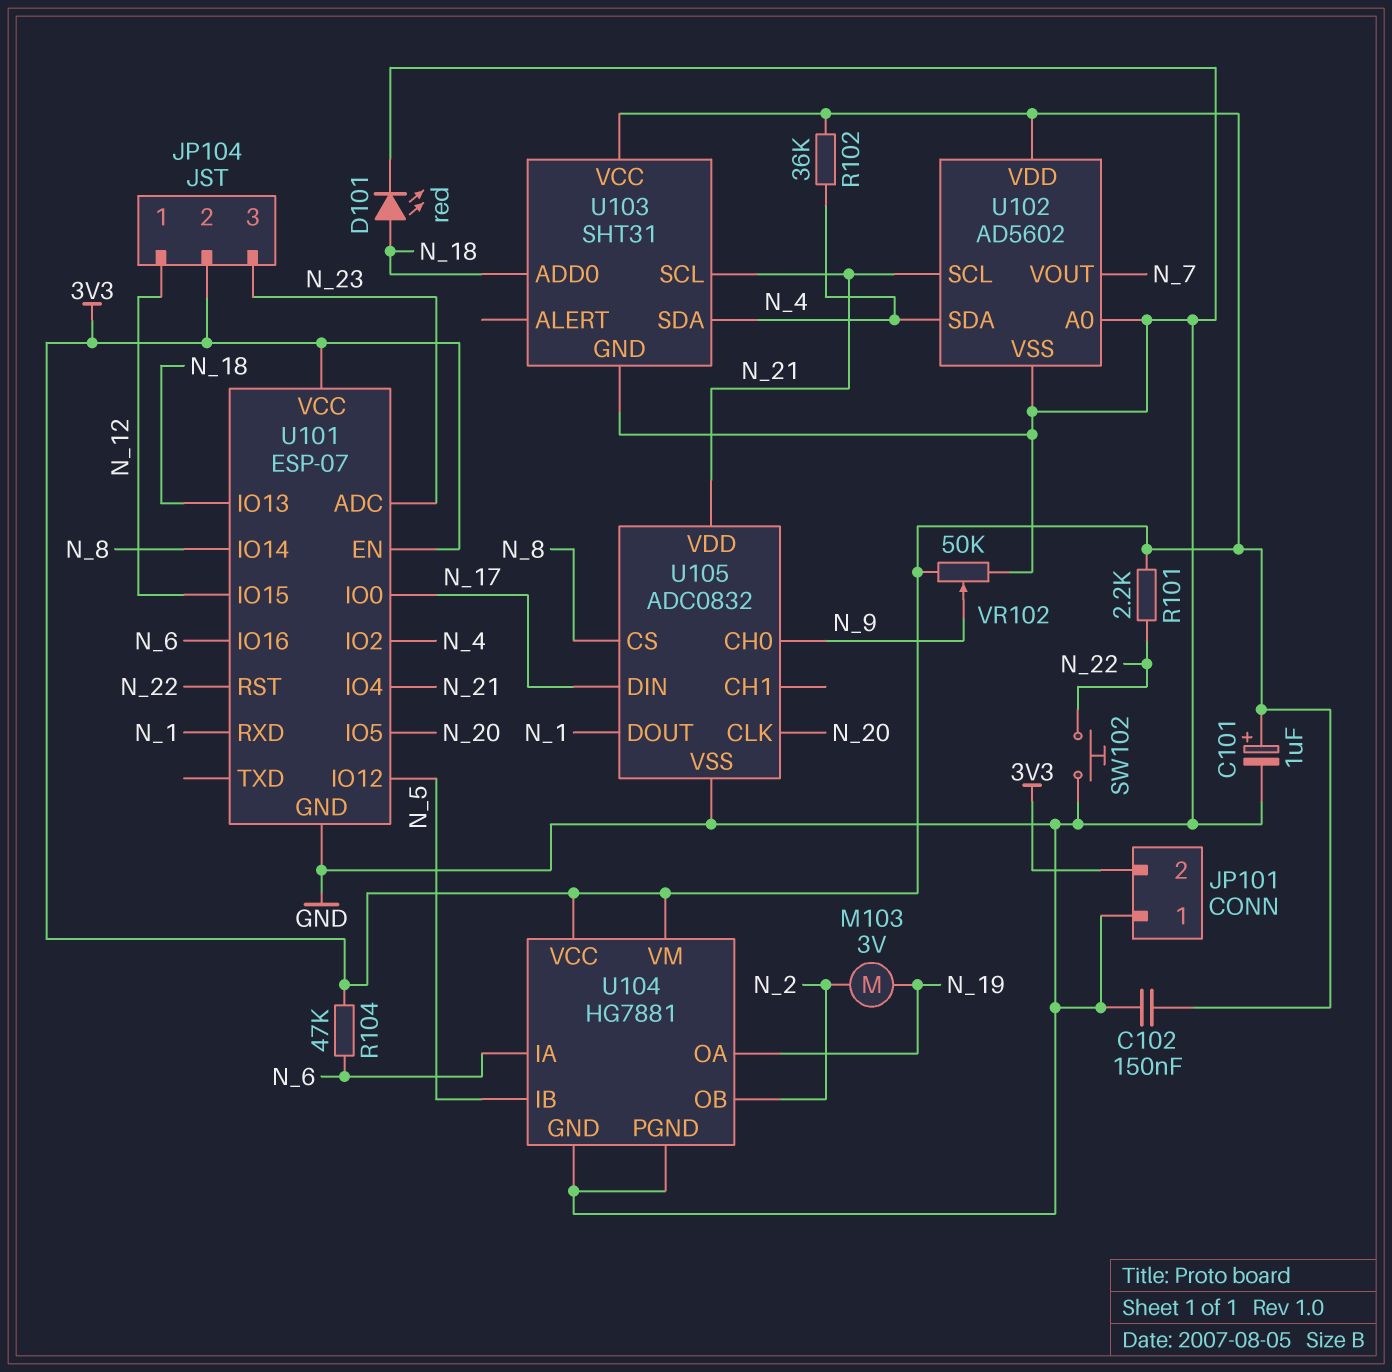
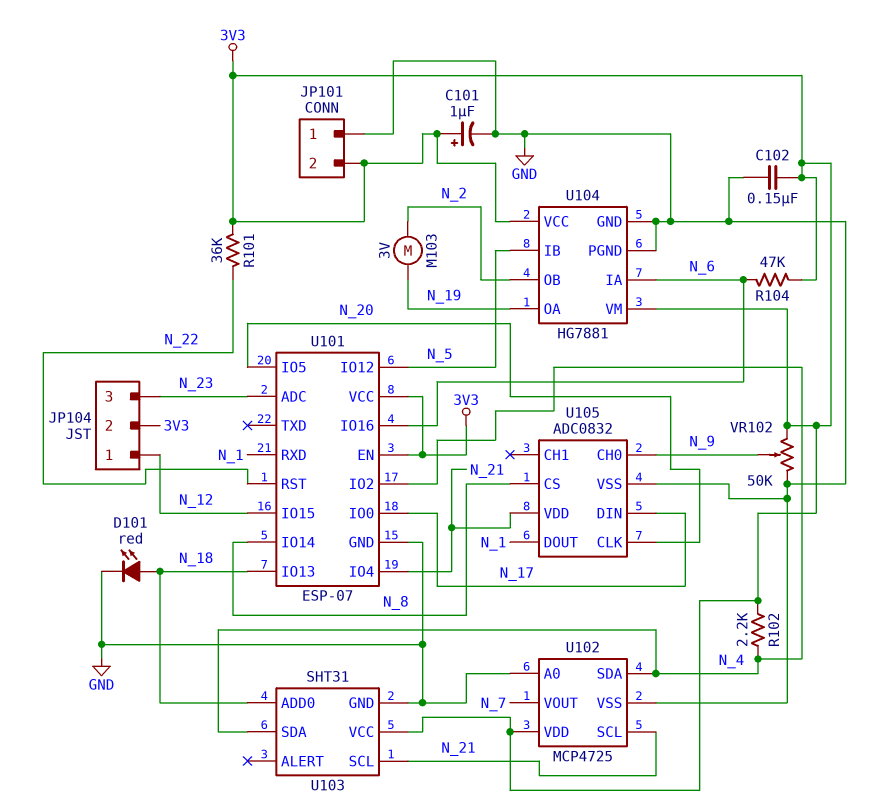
R101: 2.2k (3V3, N_22) -> 36k (3V3, N_22)
R102: 36k (3V3, N_4) -> 2.2k (3V3, N_4)
SW102: button (GND, N_22) -> none
U102: AD5602 -> MCP4725

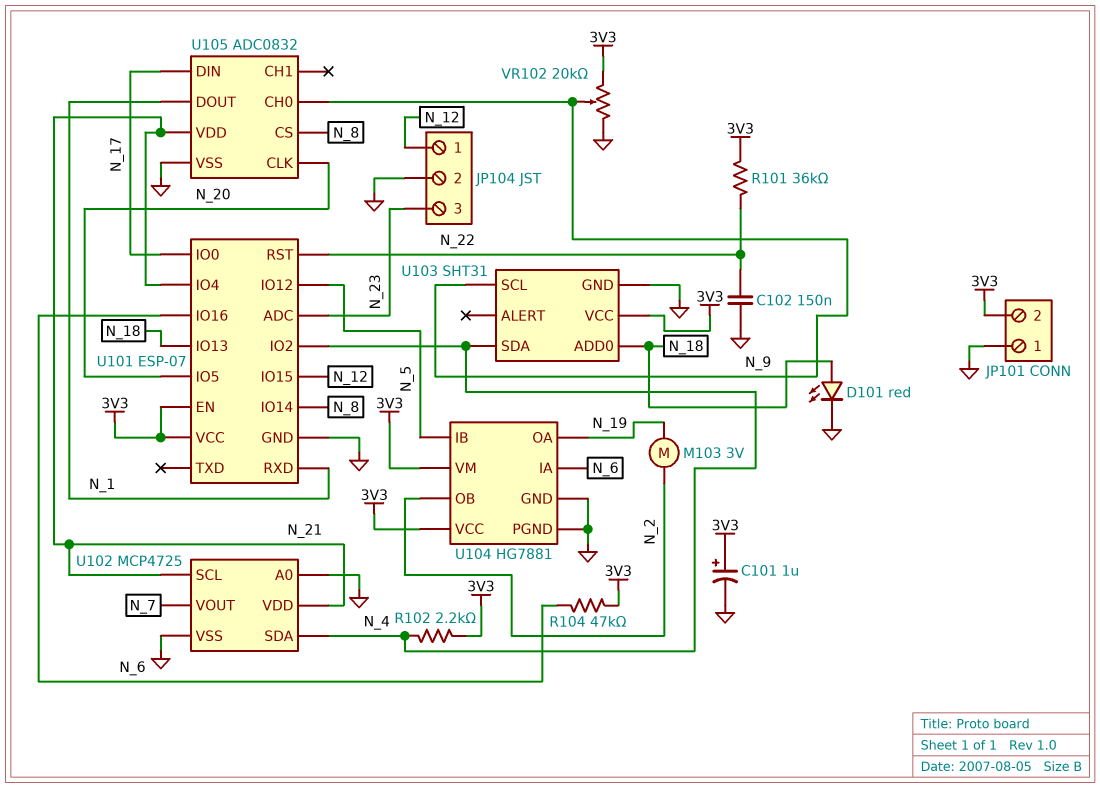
C102: 150nF (3V3, GND) -> 150nF (GND, N_22)
JP104 pin 2: 3V3 -> GND
U102 pin VDD: 3V3 -> N_21
U103 pin SCL: N_21 -> N_9
VR102: 50k (3V3, GND, wiper N_9) -> 20k (3V3, GND, wiper N_9)

